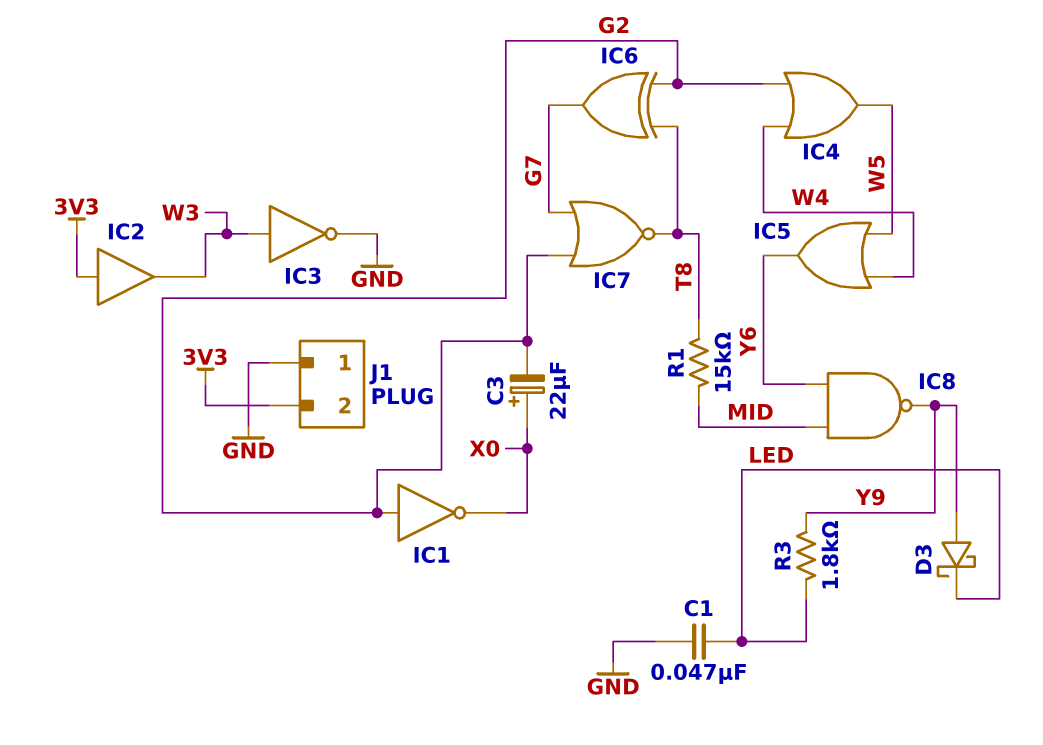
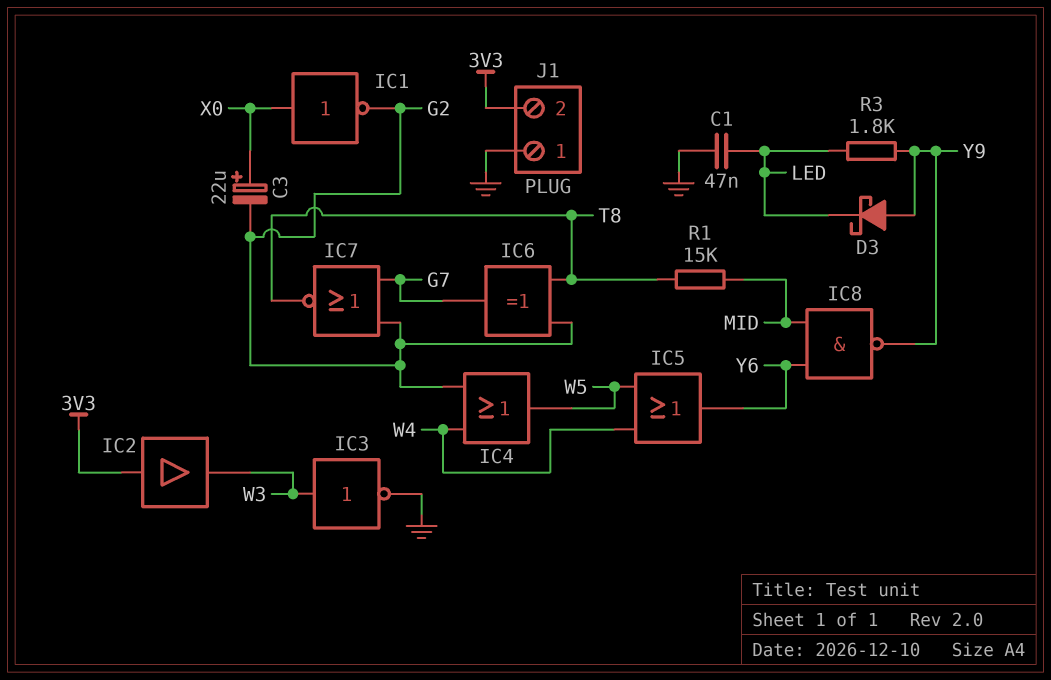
IC1: NOT (in G2, out X0) -> NOT (in X0, out G2)

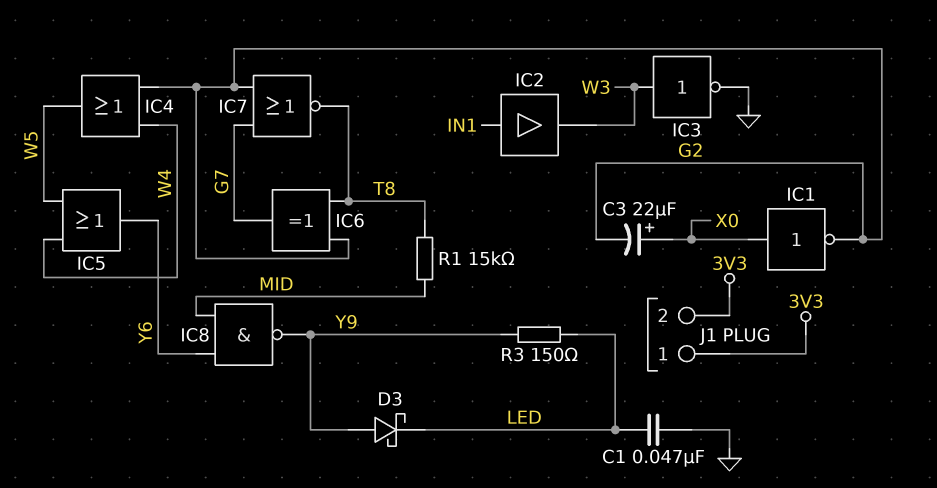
IC2: buffer (in 3V3, out W3) -> buffer (in IN1, out W3)
J1 pin 1: GND -> 3V3
R3: 1.8k (LED, Y9) -> 150 (LED, Y9)

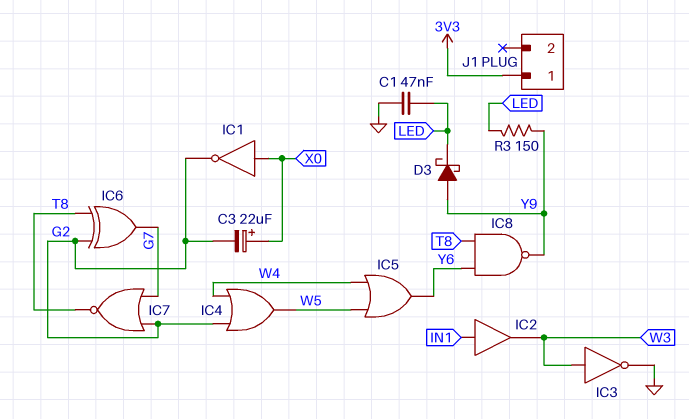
IC8: NAND (in MID, in Y6, out Y9) -> NAND (in T8, in Y6, out Y9)
J1 pin 2: 3V3 -> none
R1: 15k (MID, T8) -> none

